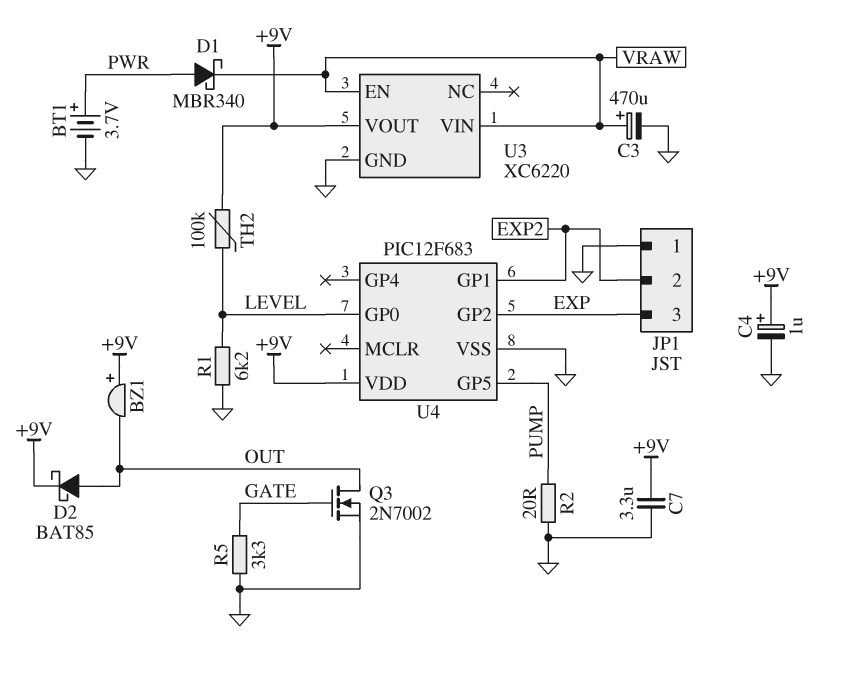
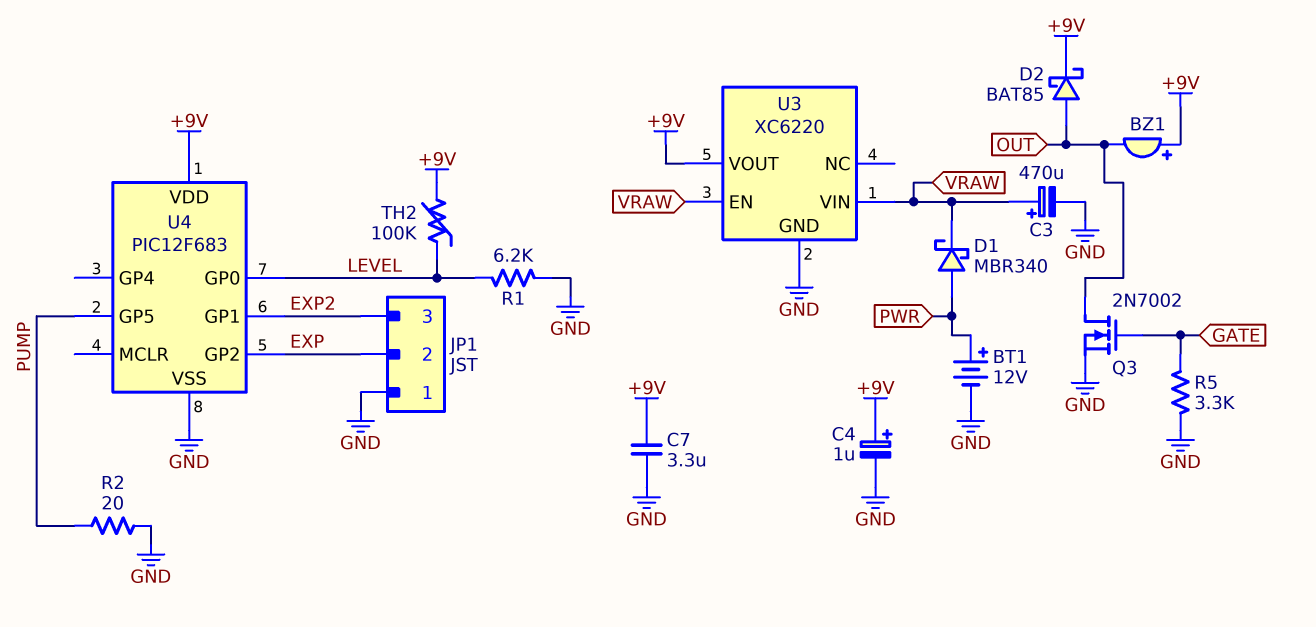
BT1: 3.7V (plus PWR, minus GND) -> 12V (plus PWR, minus GND)
JP1 pin 2: EXP2 -> EXP
JP1 pin 3: EXP -> EXP2

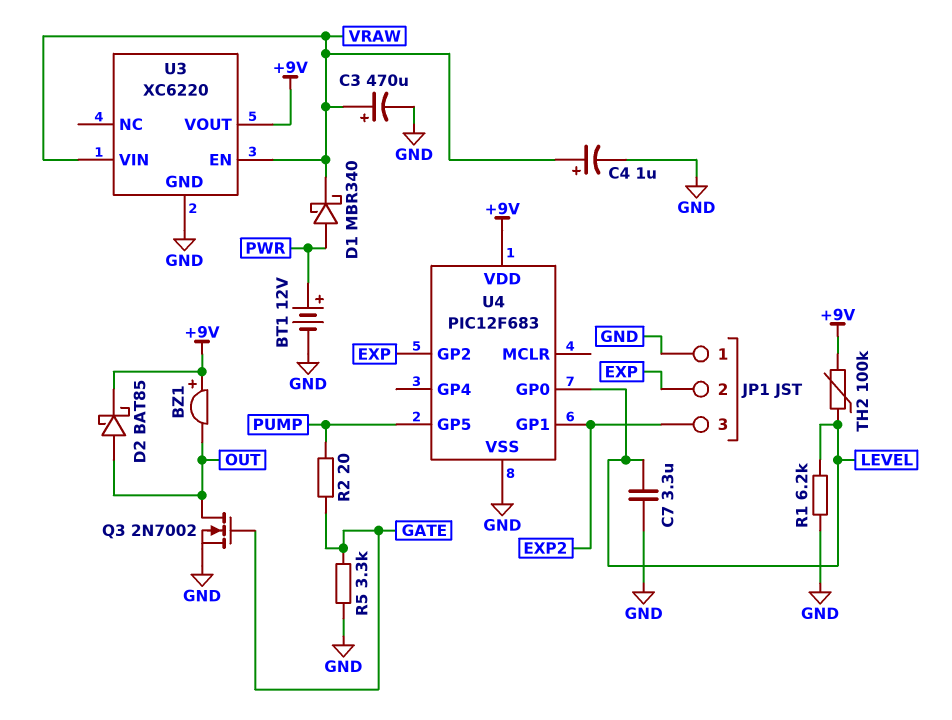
C4: 1uF (plus +9V, minus GND) -> 1uF (plus VRAW, minus GND)
C7: 3.3uF (+9V, GND) -> 3.3uF (GND, LEVEL)
R2: 20 (GND, PUMP) -> 20 (GATE, PUMP)

